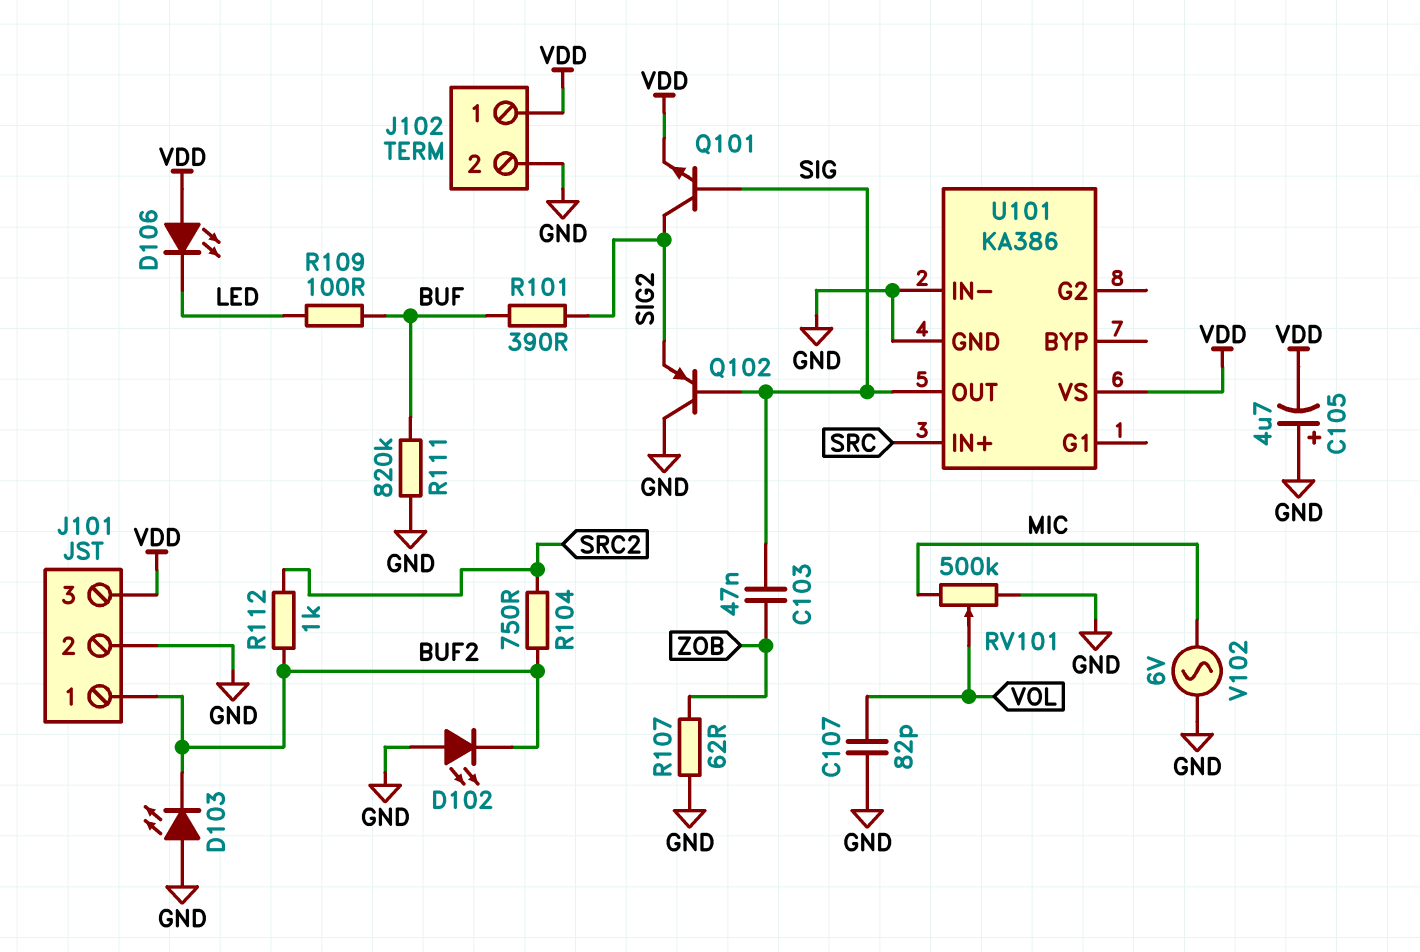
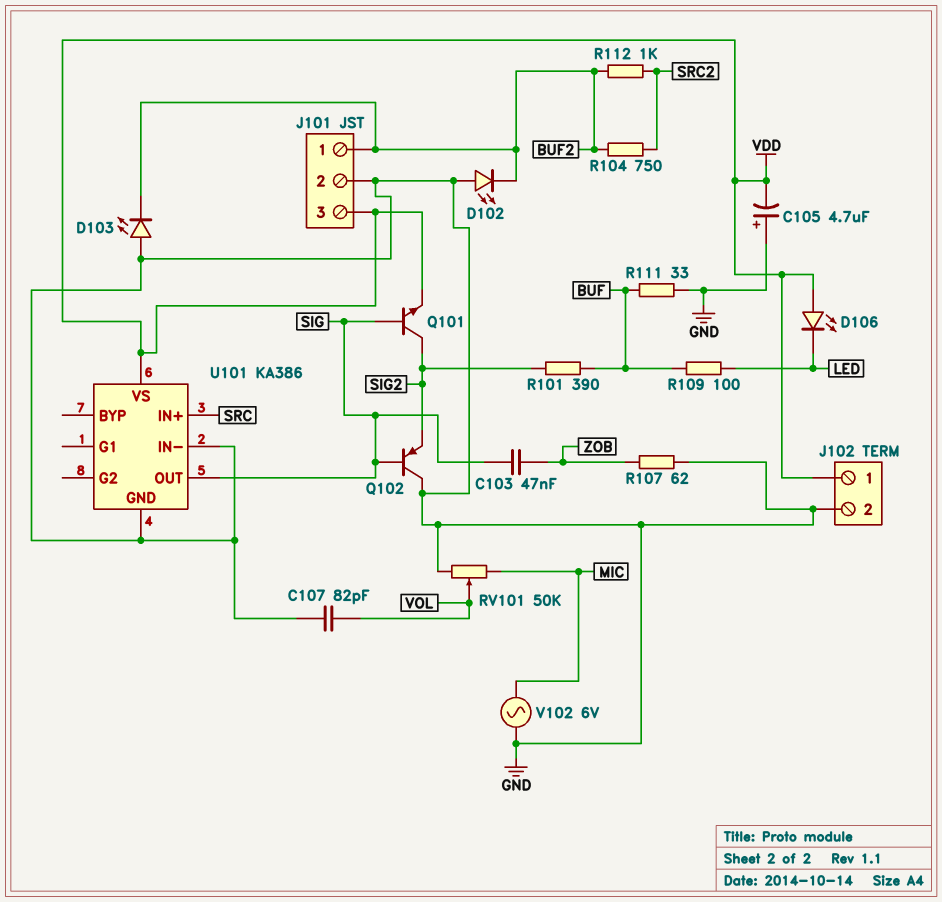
R111: 820k (BUF, GND) -> 33 (BUF, GND)
RV101: 500k (GND, MIC, wiper VOL) -> 50k (GND, MIC, wiper VOL)

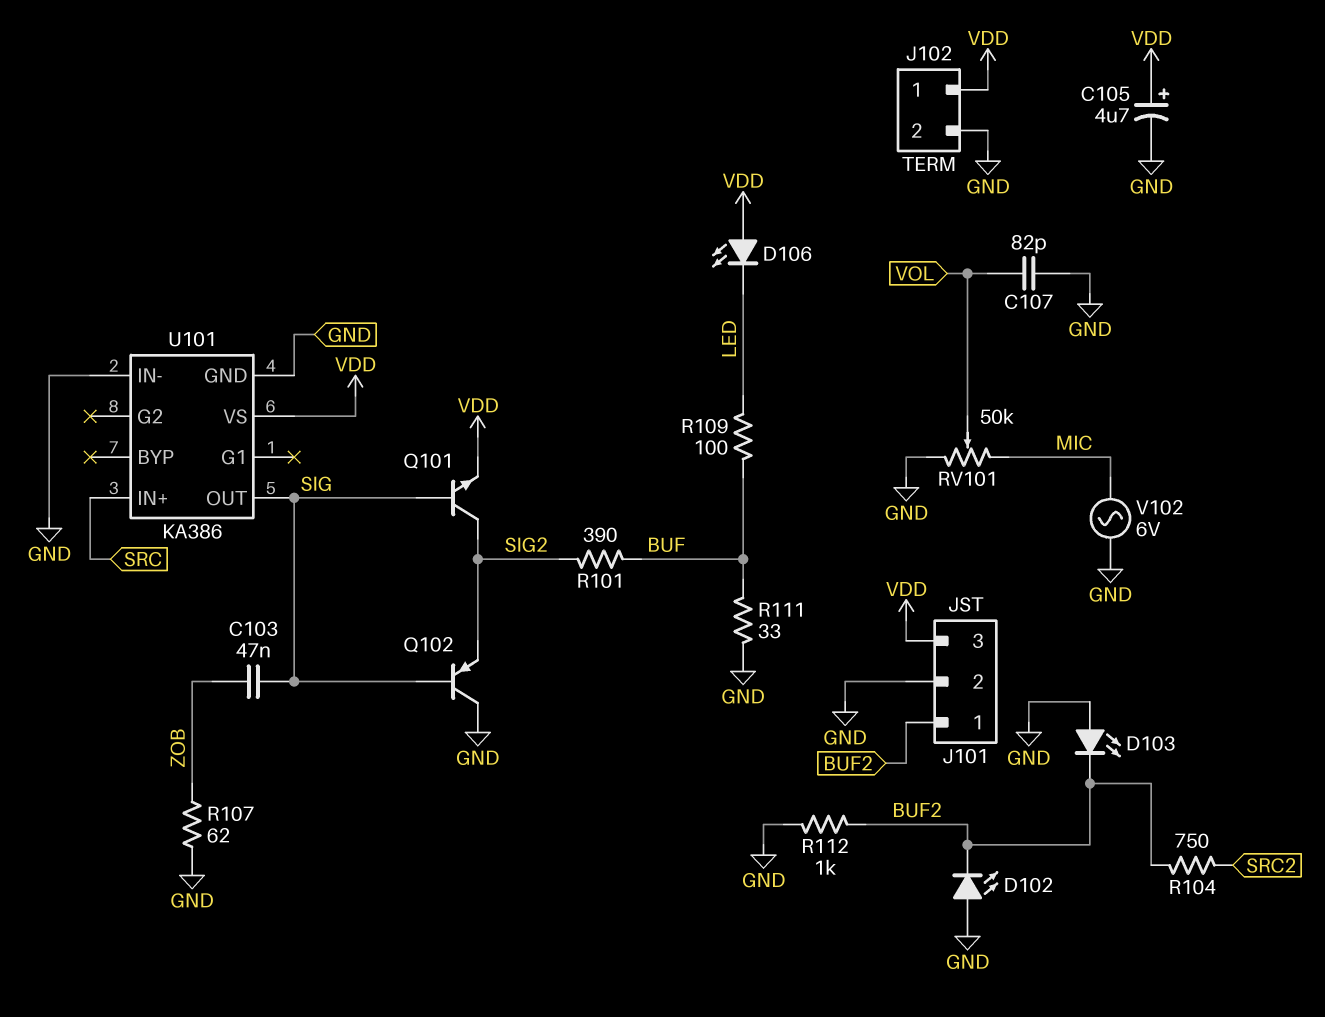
C105: 4.7uF (plus GND, minus VDD) -> 4.7uF (plus VDD, minus GND)
R112: 1k (BUF2, SRC2) -> 1k (BUF2, GND)

